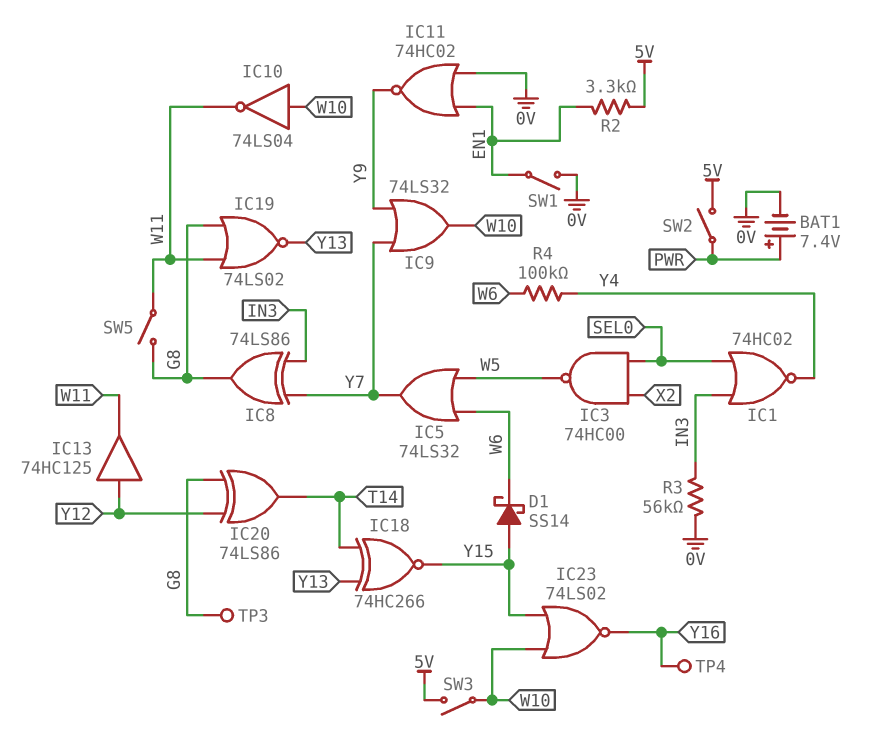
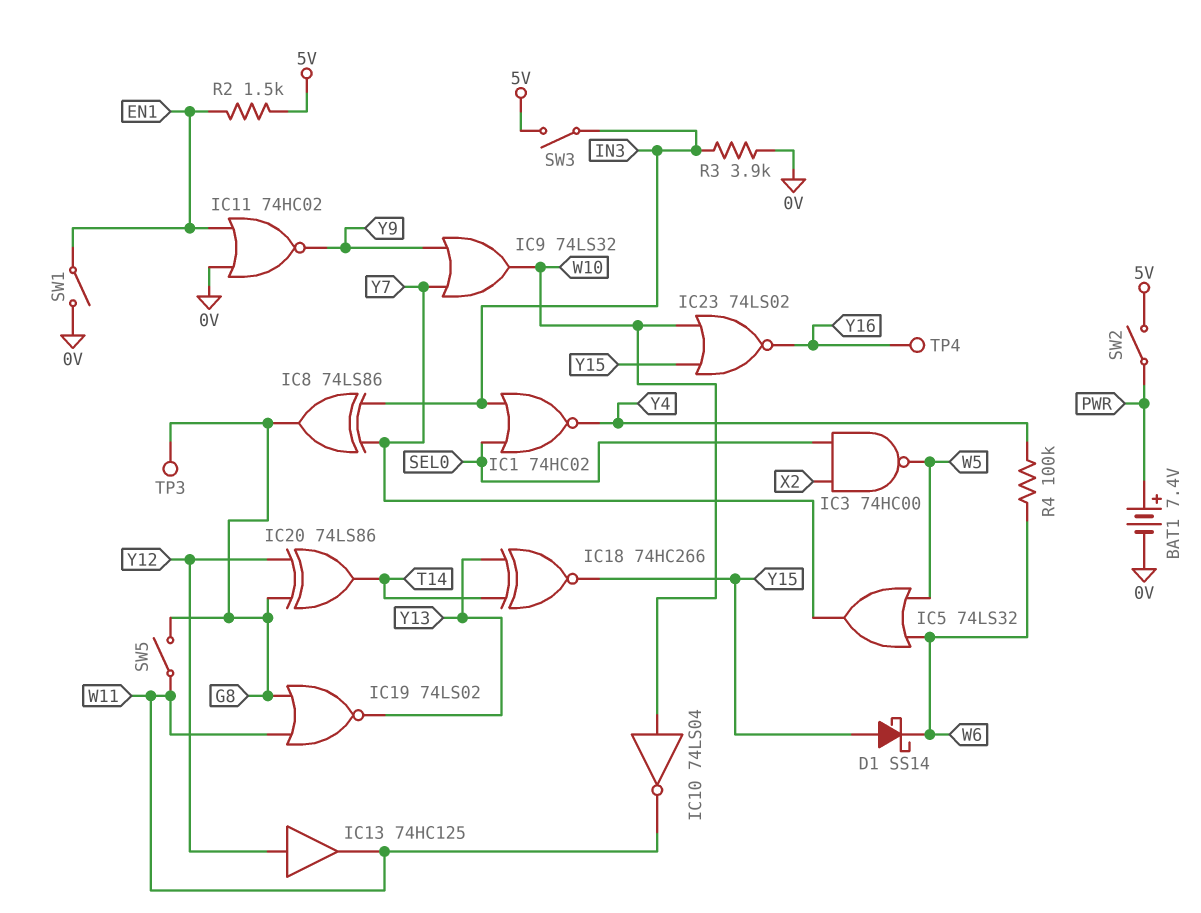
R2: 3.3k (5V, EN1) -> 1.5k (5V, EN1)
R3: 56k (0V, IN3) -> 3.9k (0V, IN3)
SW3: switch (5V, W10) -> switch (5V, IN3)

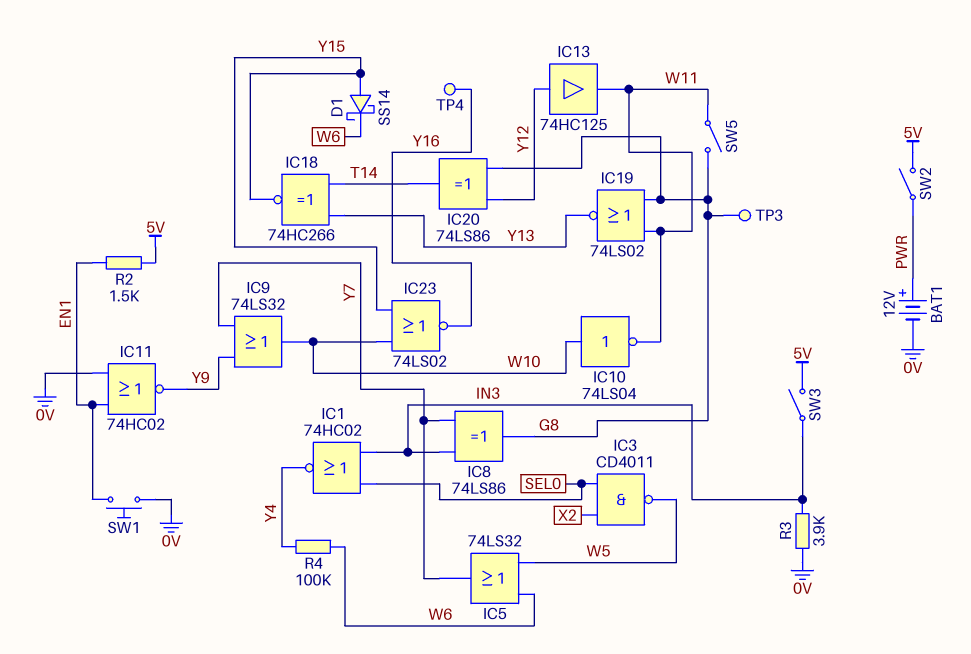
BAT1: 7.4V (plus PWR, minus 0V) -> 12V (plus PWR, minus 0V)
IC3: NAND 74HC00 (in SEL0, in X2, out W5) -> NAND CD4011 (in SEL0, in X2, out W5)
SW1: switch (0V, EN1) -> button (0V, EN1)

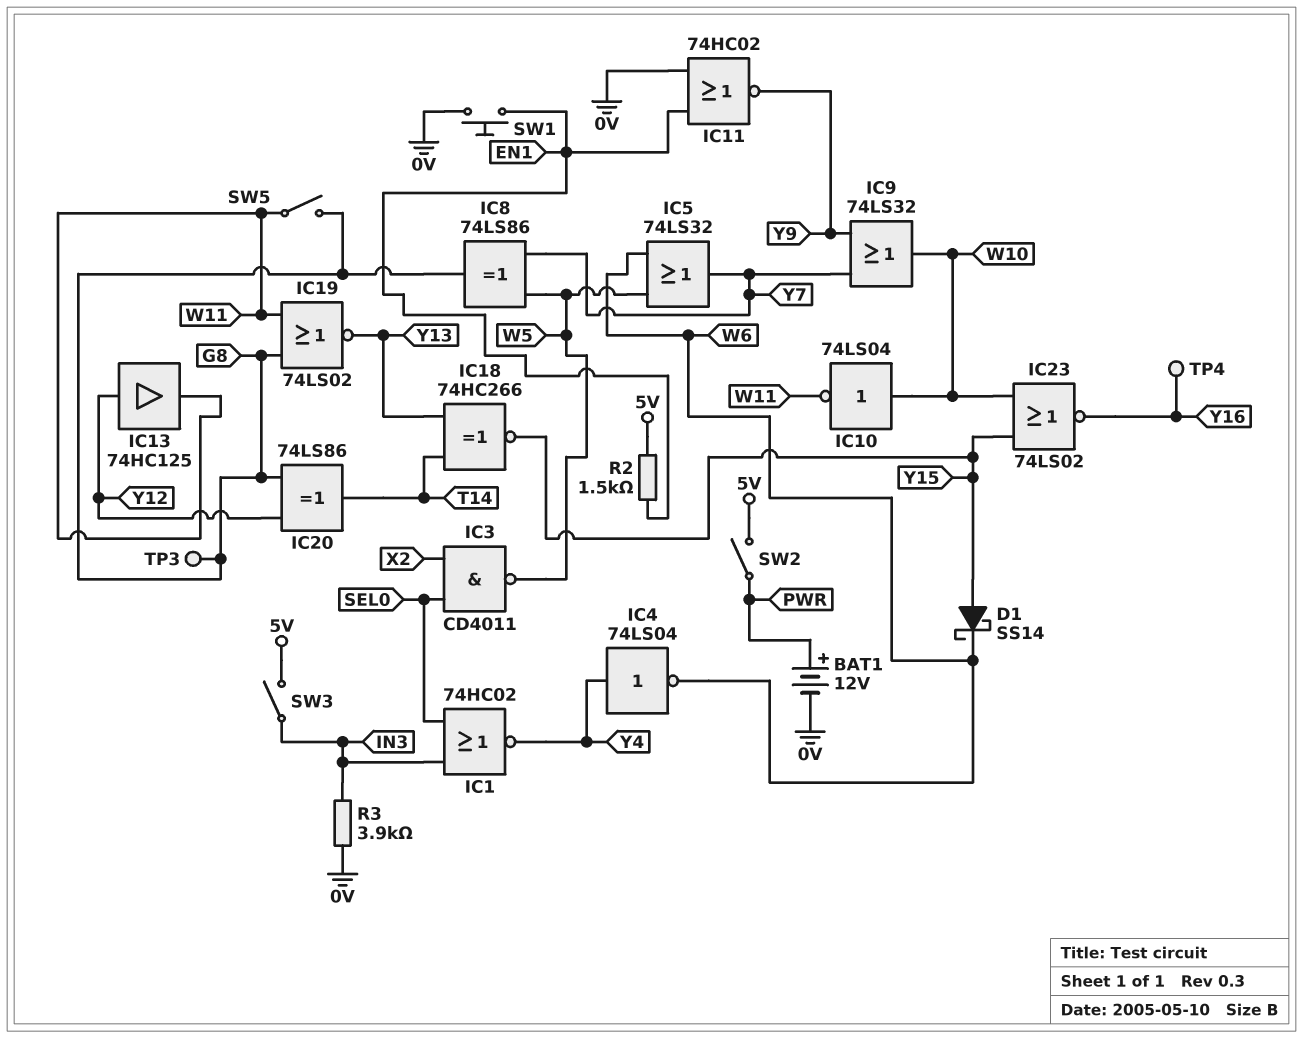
IC4: none -> NOT 74LS04 (in Y4, out W6)
IC8: XOR 74LS86 (in IN3, in Y7, out G8) -> XOR 74LS86 (in W5, in Y7, out G8)
R4: 100k (W6, Y4) -> none

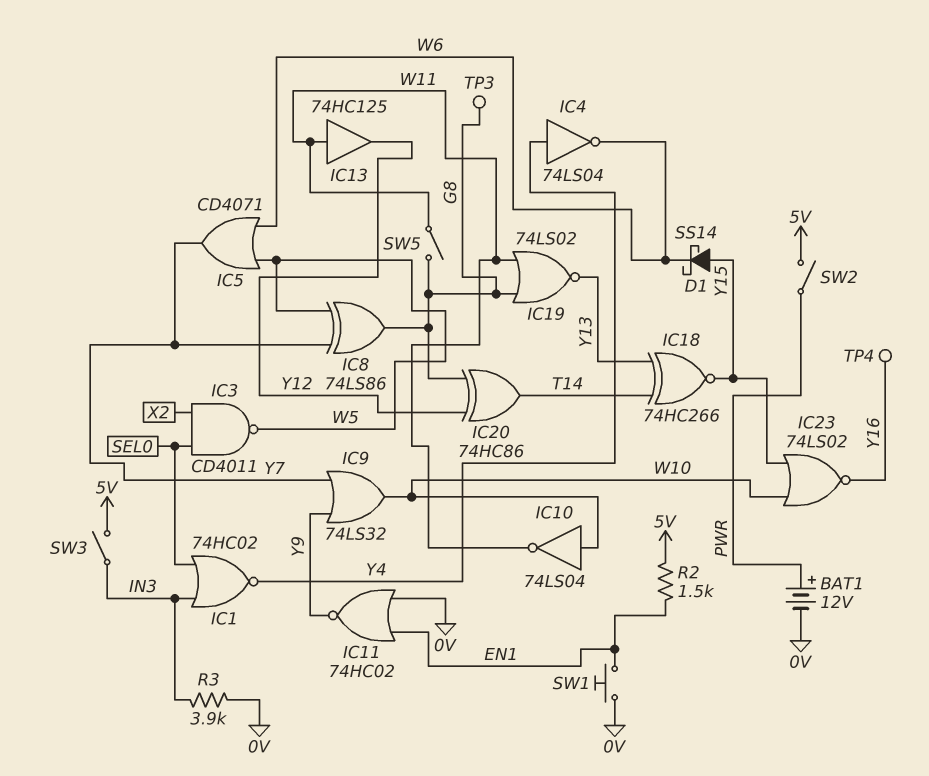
IC5: OR 74LS32 (in W5, in W6, out Y7) -> OR CD4071 (in W5, in W6, out Y7)
IC13: buffer 74HC125 (in Y12, out W11) -> buffer 74HC125 (in W11, out Y12)
IC20: XOR 74LS86 (in G8, in Y12, out T14) -> XOR 74HC86 (in G8, in Y12, out T14)

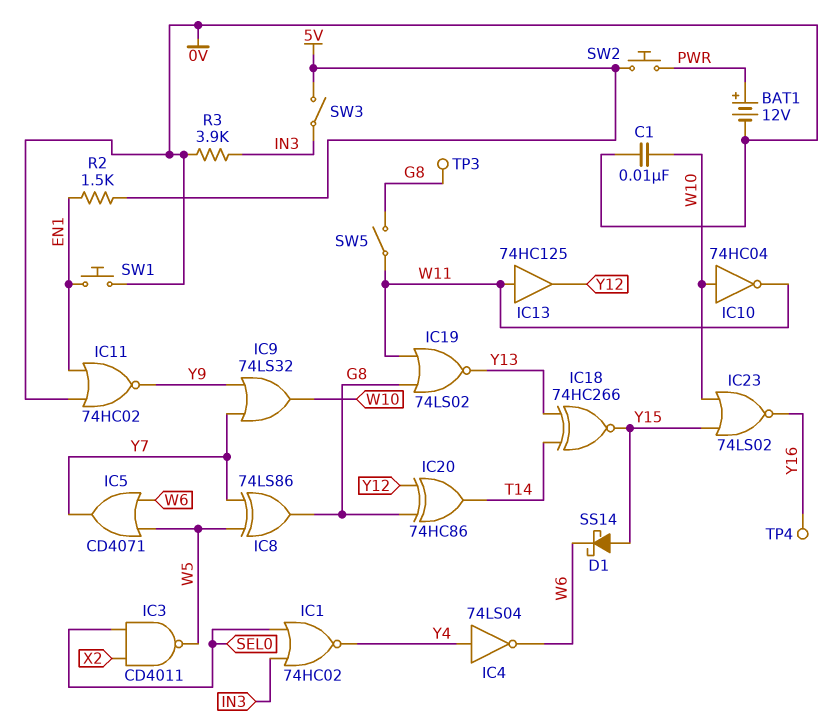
C1: none -> 10nF (0V, W10)
IC10: NOT 74LS04 (in W10, out W11) -> NOT 74HC04 (in W10, out W11)
SW2: switch (5V, PWR) -> button (5V, PWR)

